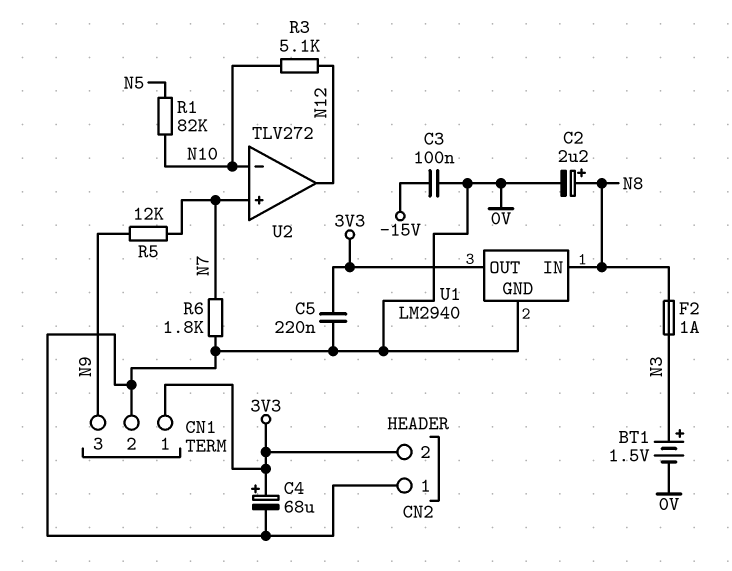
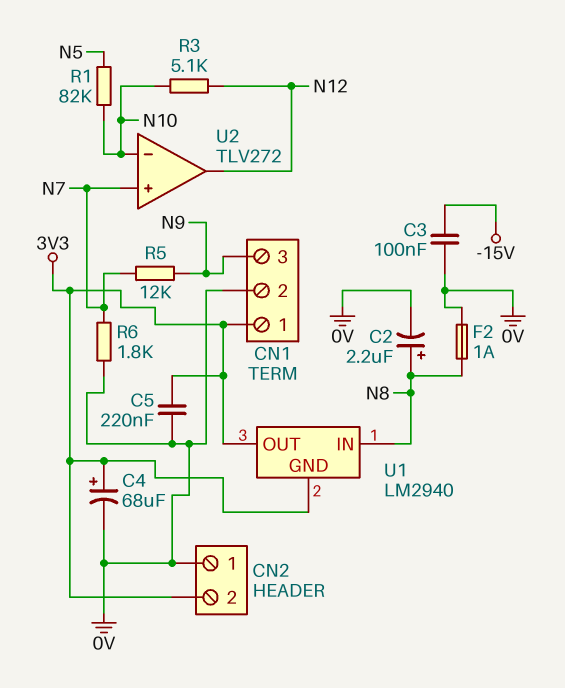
BT1: 1.5V (plus N3, minus 0V) -> none
F2: 1A (N3, N8) -> 1A (0V, N8)
U1 pin GND: 0V -> 3V3

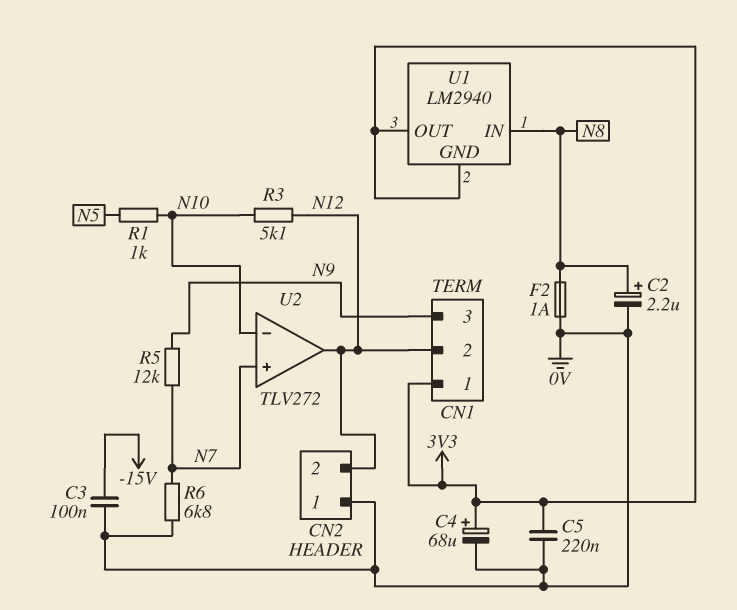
CN1 pin 2: 0V -> N12
CN2 pin 2: 3V3 -> N12
R1: 82k (N5, N10) -> 1k (N5, N10)
R6: 1.8k (0V, N7) -> 6.8k (0V, N7)

